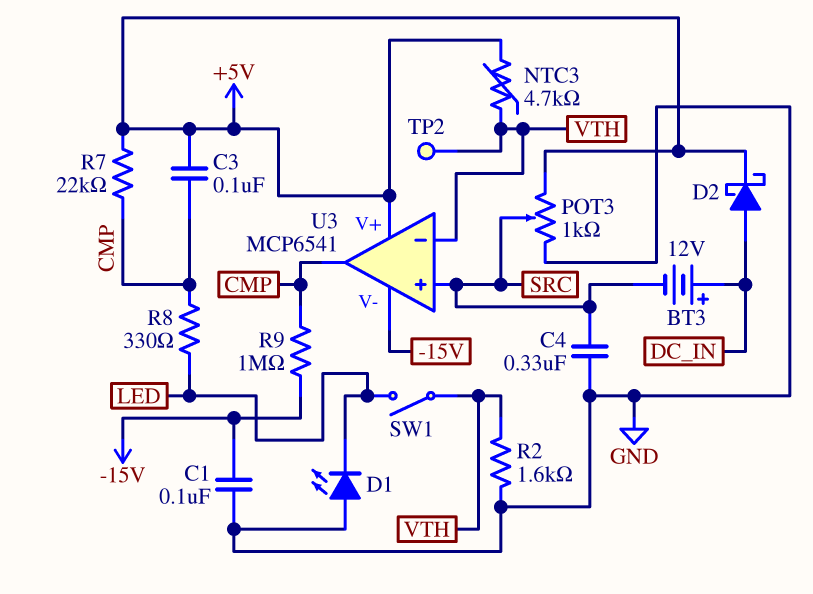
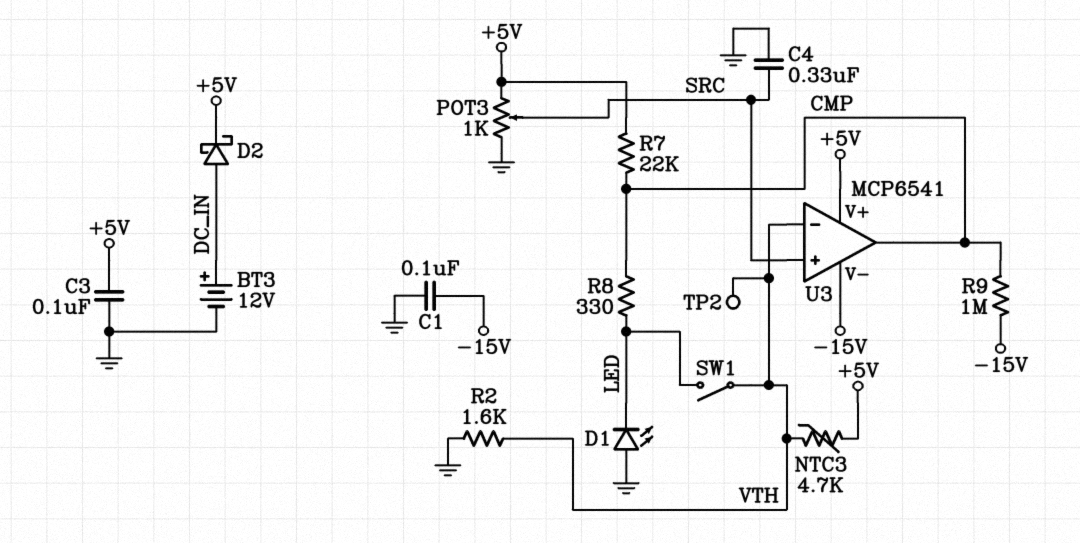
BT3: 12V (plus DC_IN, minus SRC) -> 12V (plus DC_IN, minus GND)
C3: 100nF (+5V, CMP) -> 100nF (+5V, GND)

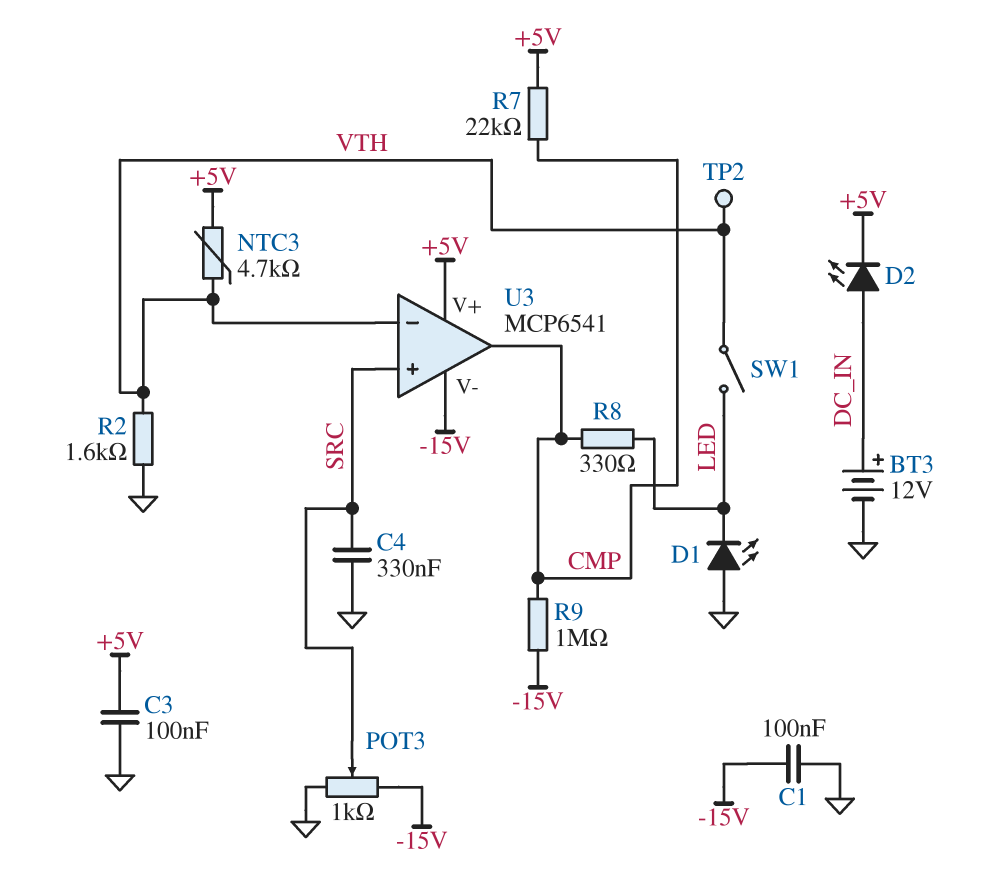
D2: schottky (A DC_IN, K +5V) -> LED (A DC_IN, K +5V)
POT3: 1k (+5V, GND, wiper SRC) -> 1k (-15V, GND, wiper SRC)

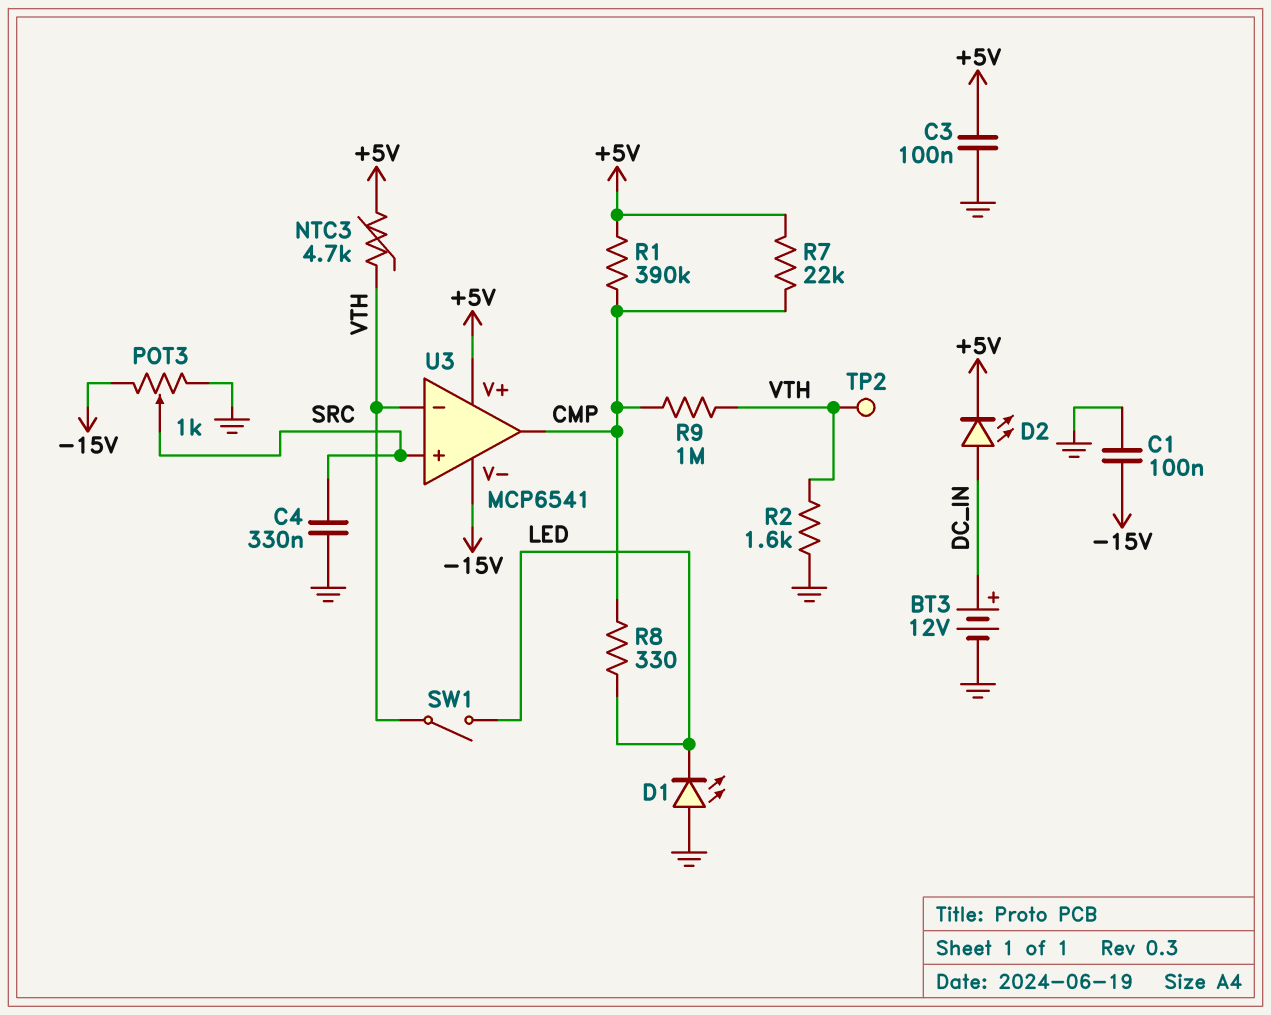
R1: none -> 390k (+5V, CMP)
R9: 1M (-15V, CMP) -> 1M (CMP, VTH)

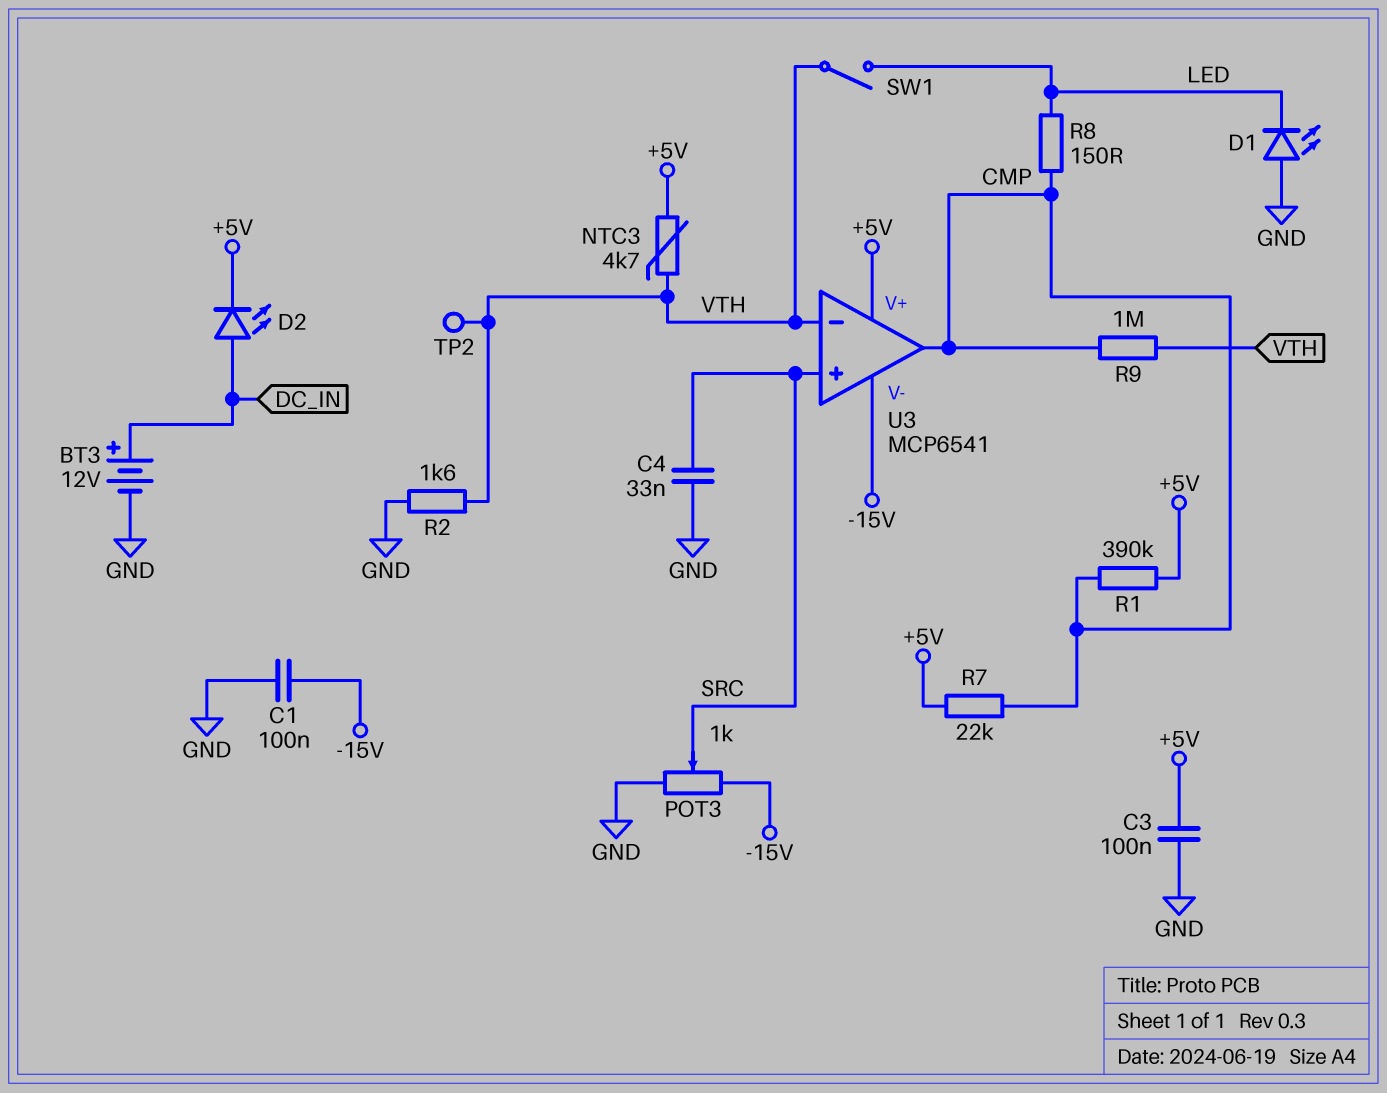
C4: 330nF (GND, SRC) -> 33nF (GND, SRC)
R8: 330 (CMP, LED) -> 150 (CMP, LED)

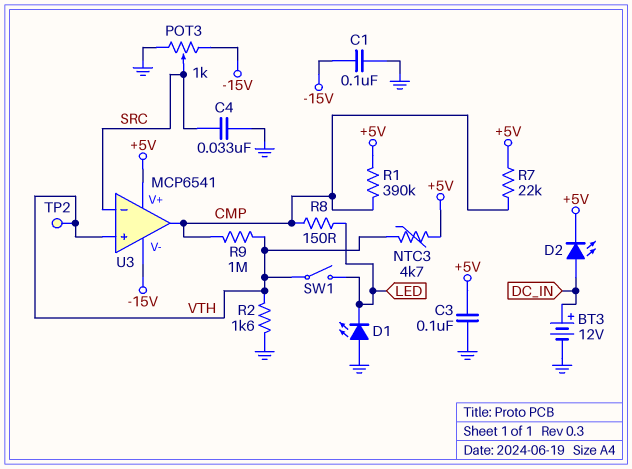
U3 pin in+: SRC -> VTH
U3 pin in-: VTH -> SRC

